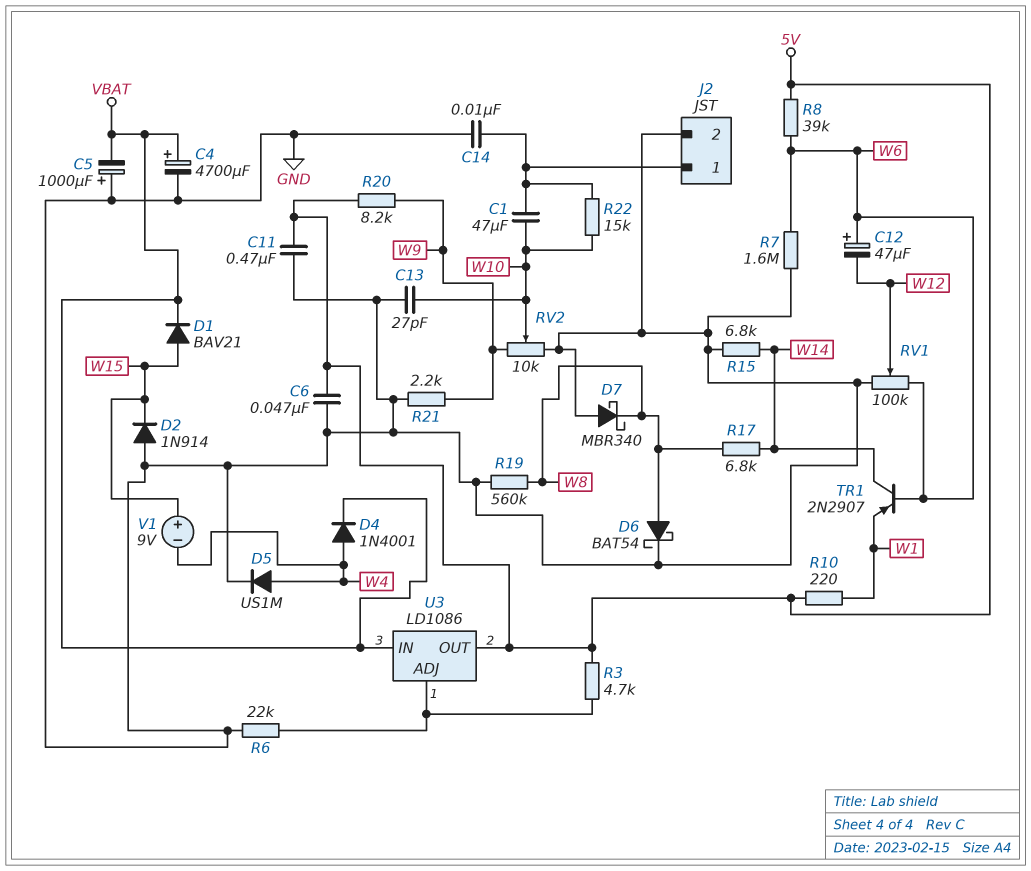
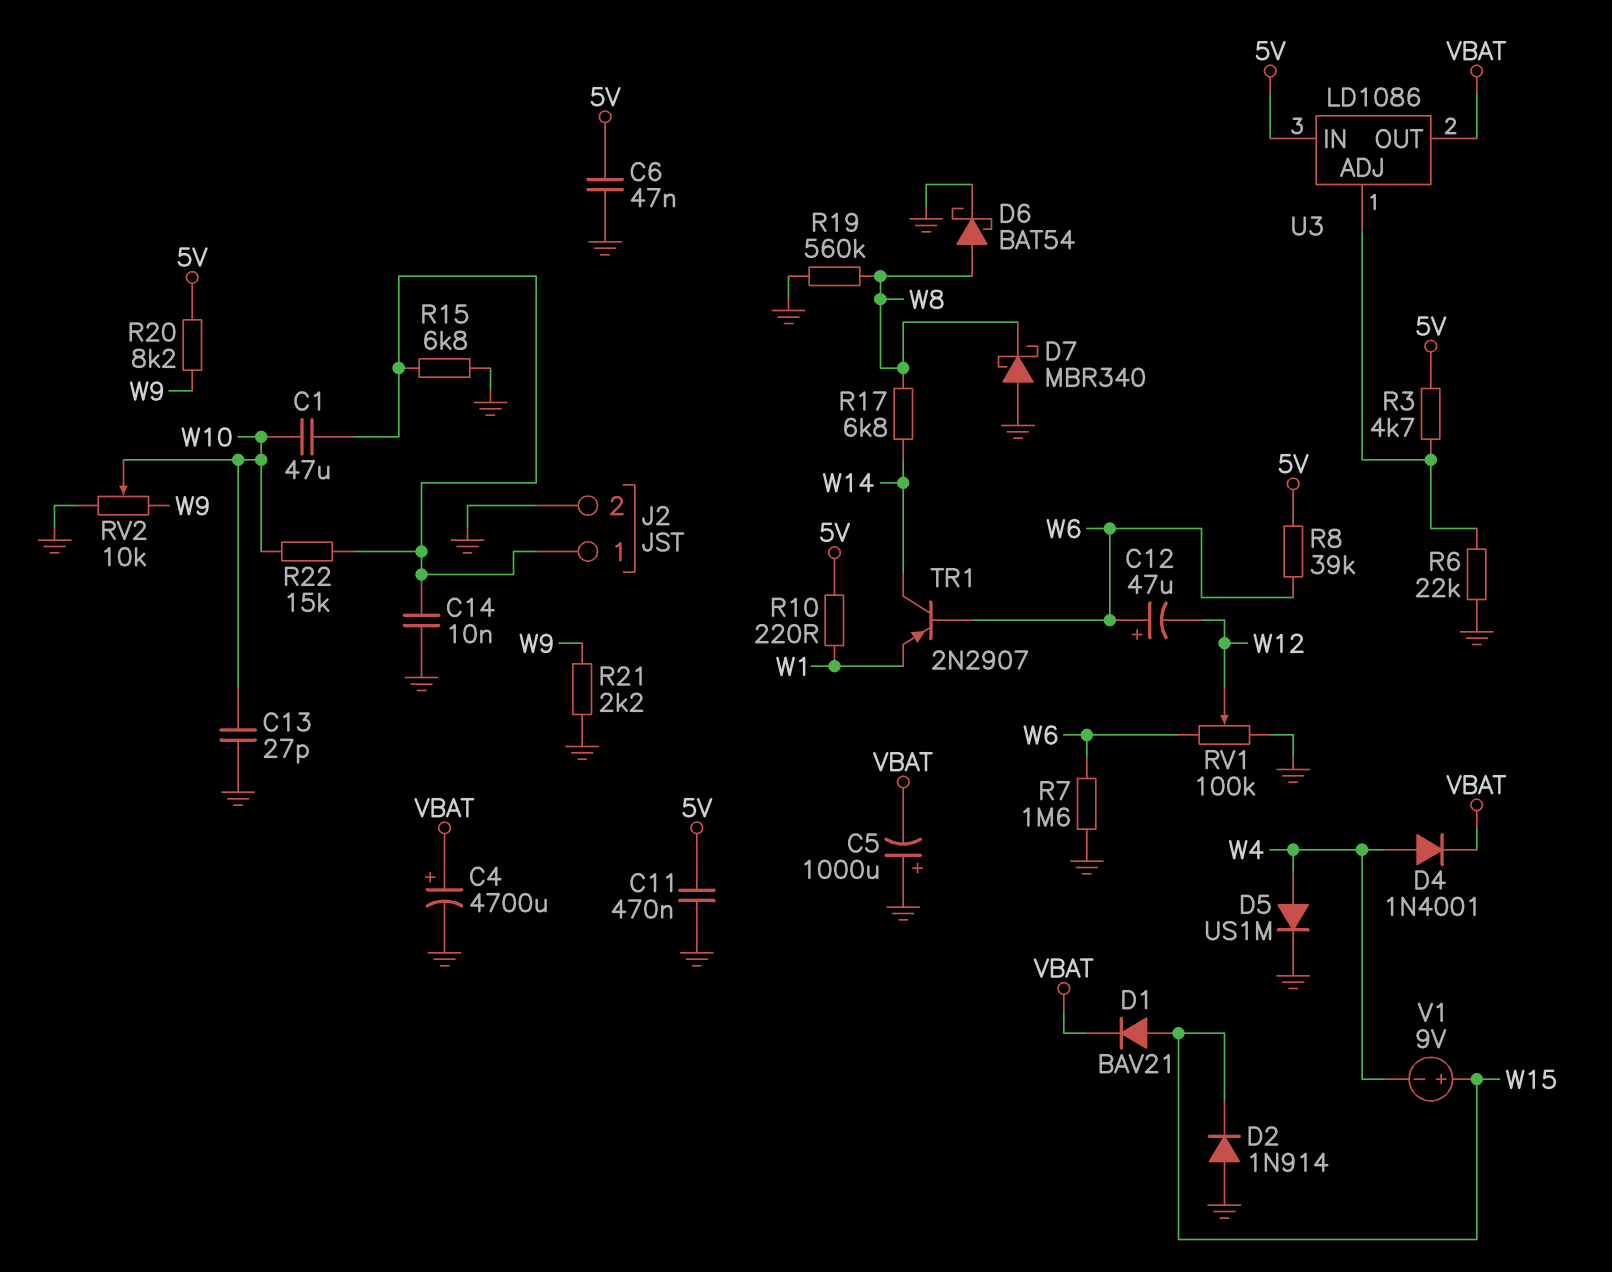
R15: 6.8k (GND, W14) -> 6.8k (GND, J2/1)
U3 pin IN: VBAT -> 5V
U3 pin OUT: 5V -> VBAT

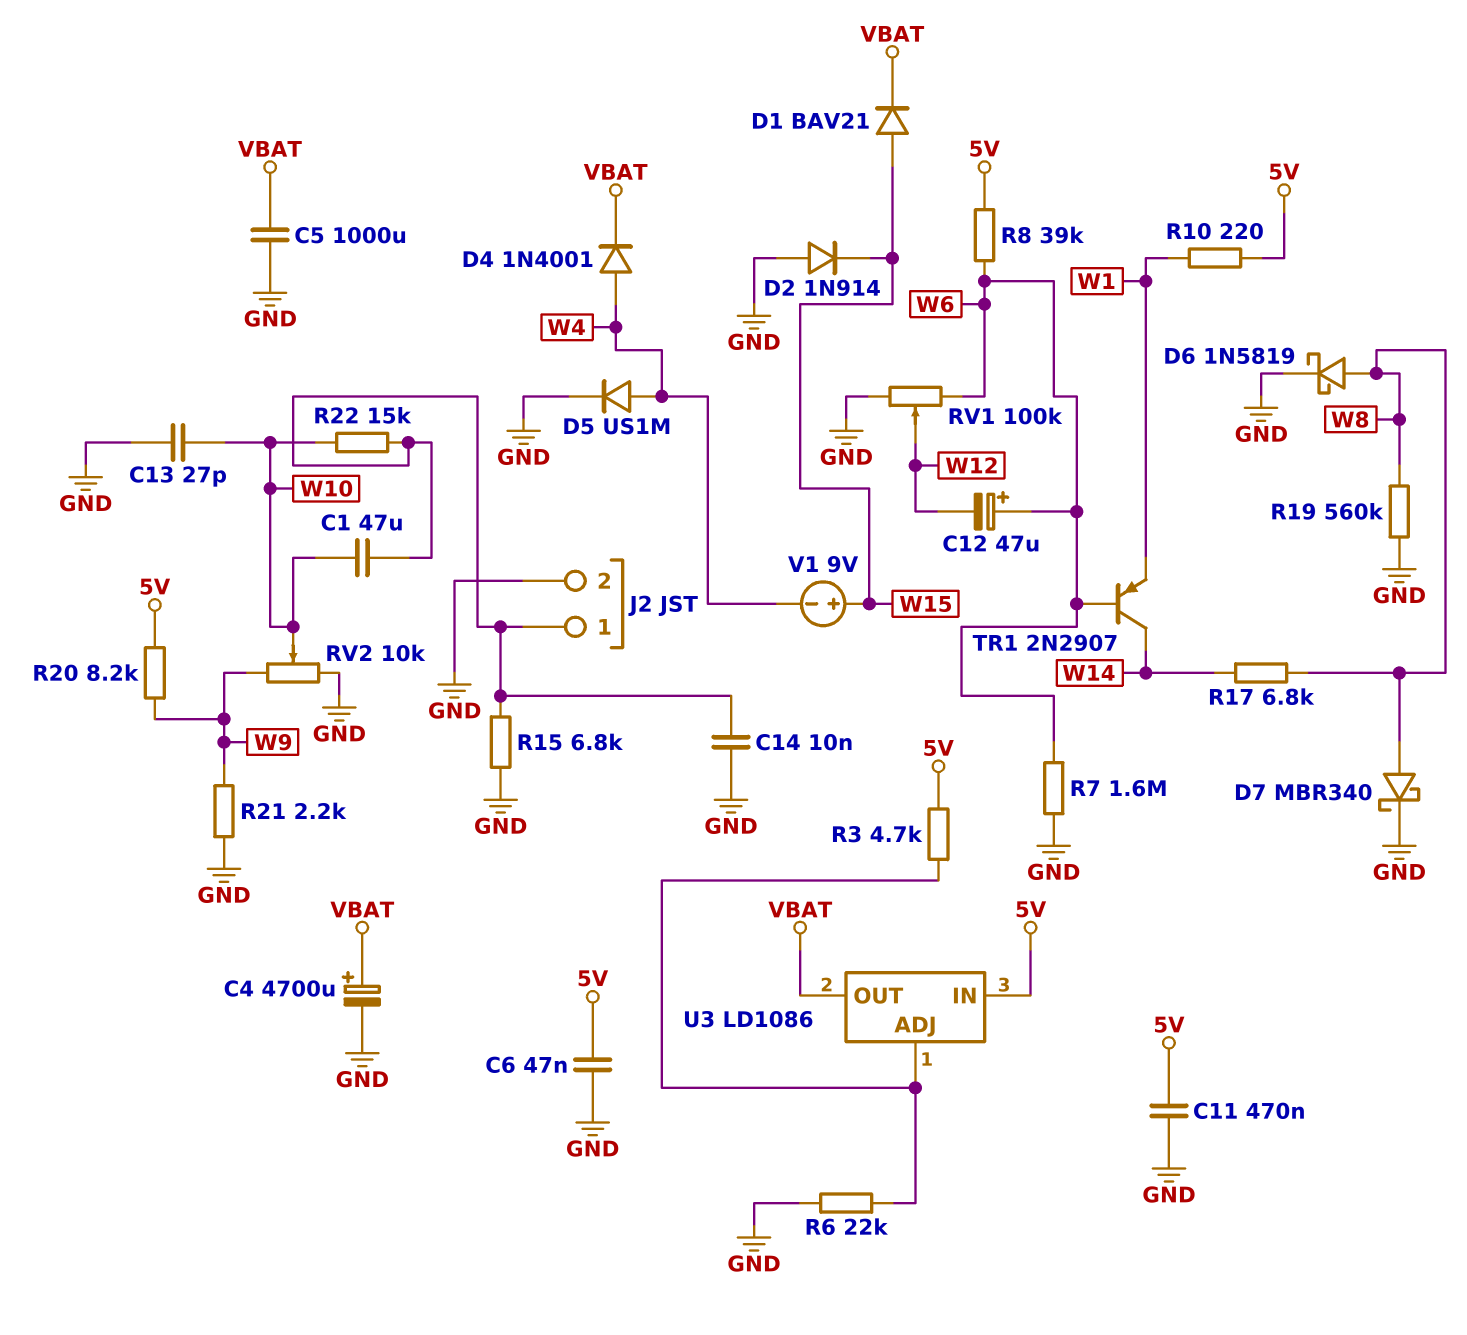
C5: 1000uF (plus GND, minus VBAT) -> 1000uF (GND, VBAT)
D6: schottky BAT54 (A W8, K GND) -> schottky 1N5819 (A W8, K GND)
D7: schottky MBR340 (A GND, K W8) -> schottky MBR340 (A W8, K GND)

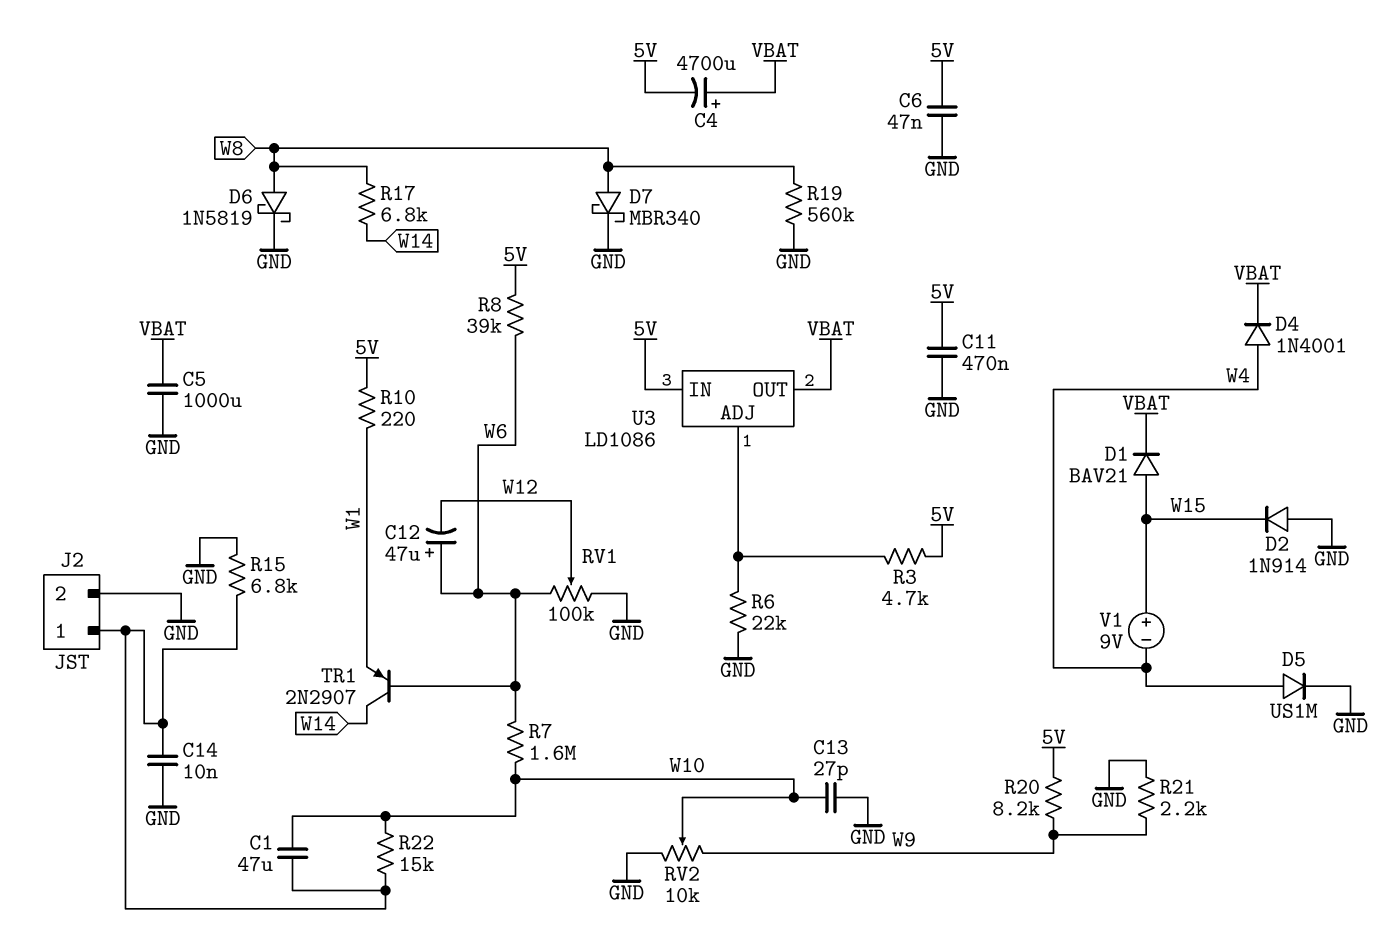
C4: 4700uF (plus VBAT, minus GND) -> 4700uF (plus VBAT, minus 5V)
R7: 1.6M (GND, W6) -> 1.6M (W6, W10)

